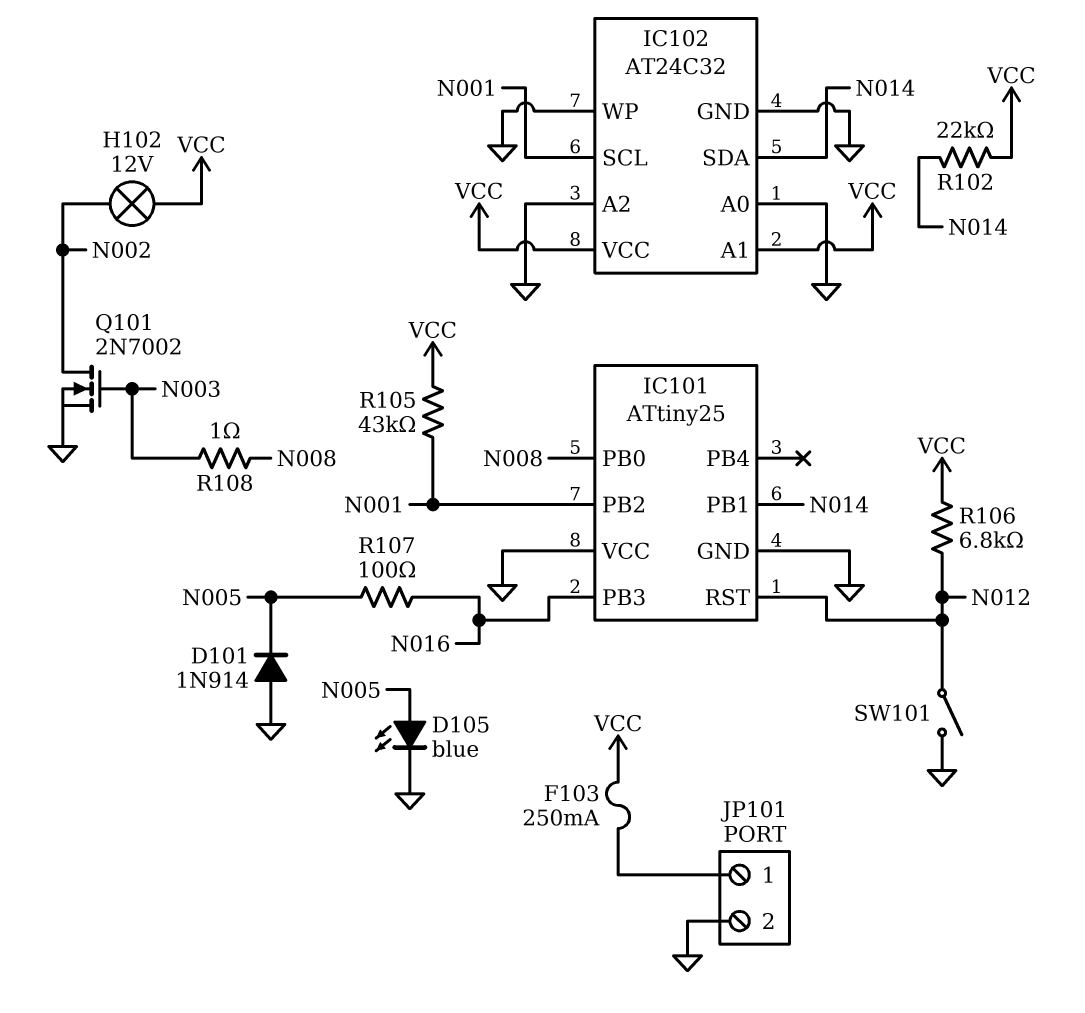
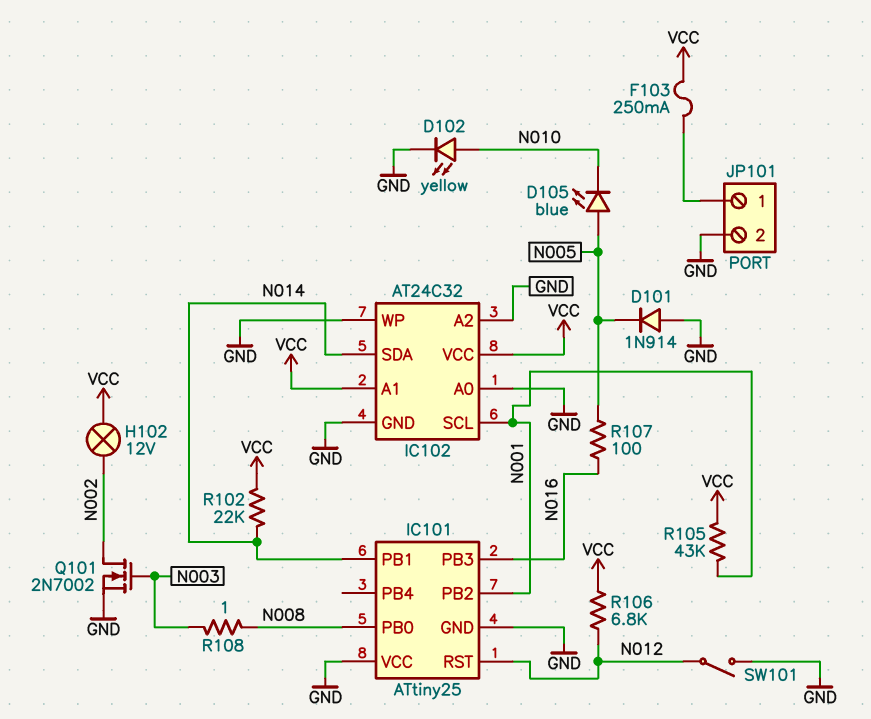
D102: none -> LED yellow (A N010, K GND)
D105: LED blue (A N005, K GND) -> LED blue (A N005, K N010)

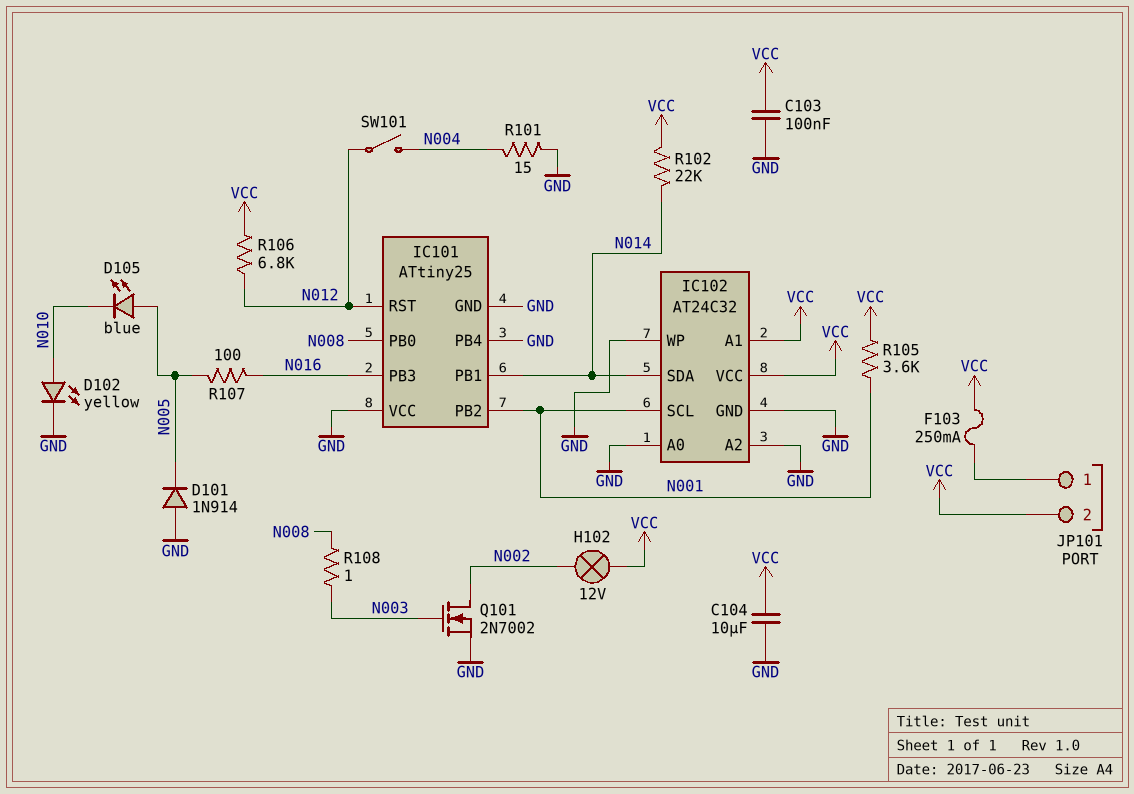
C103: none -> 100nF (GND, VCC)
C104: none -> 10uF (GND, VCC)
IC101 pin PB4: none -> GND
JP101 pin 2: GND -> VCC
R101: none -> 15 (GND, N004)
R105: 43k (N001, VCC) -> 3.6k (N001, VCC)
SW101: switch (GND, N012) -> switch (N004, N012)

